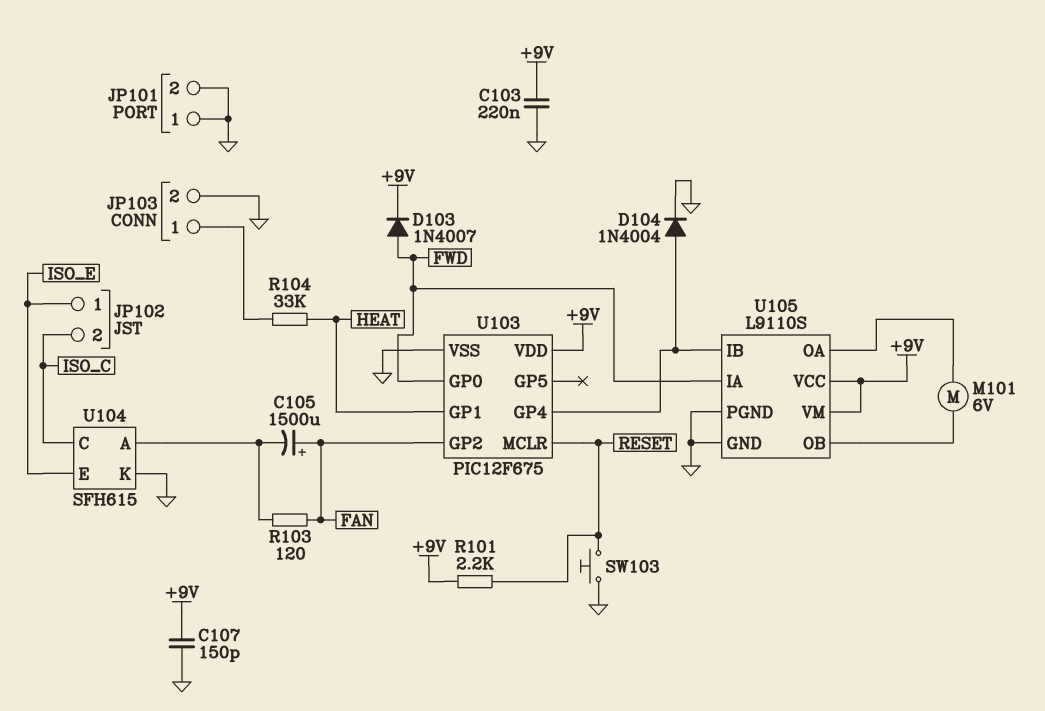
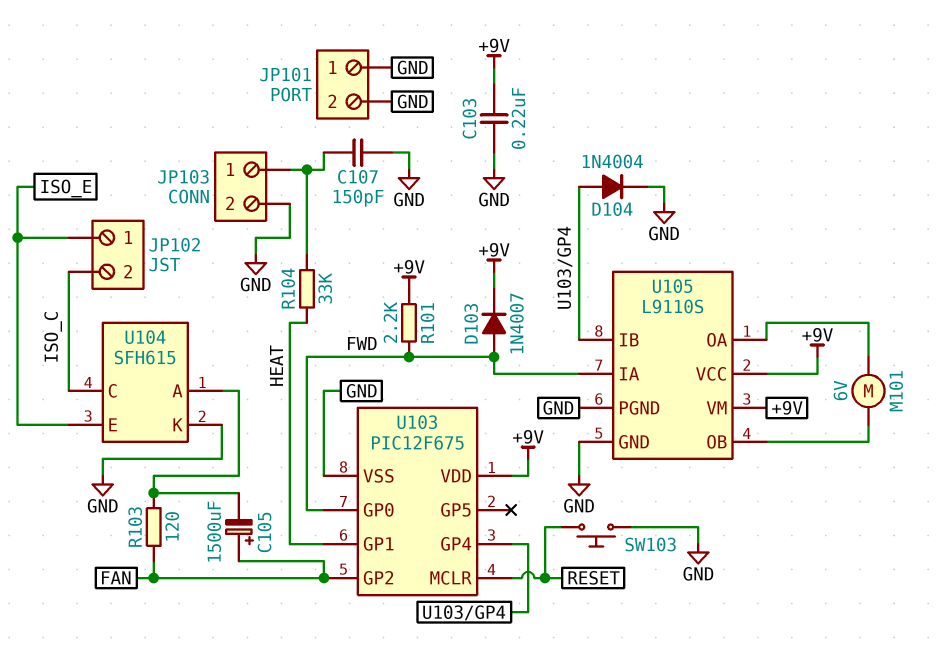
C107: 150pF (+9V, GND) -> 150pF (GND, JP103/1)
R101: 2.2k (+9V, RESET) -> 2.2k (+9V, FWD)

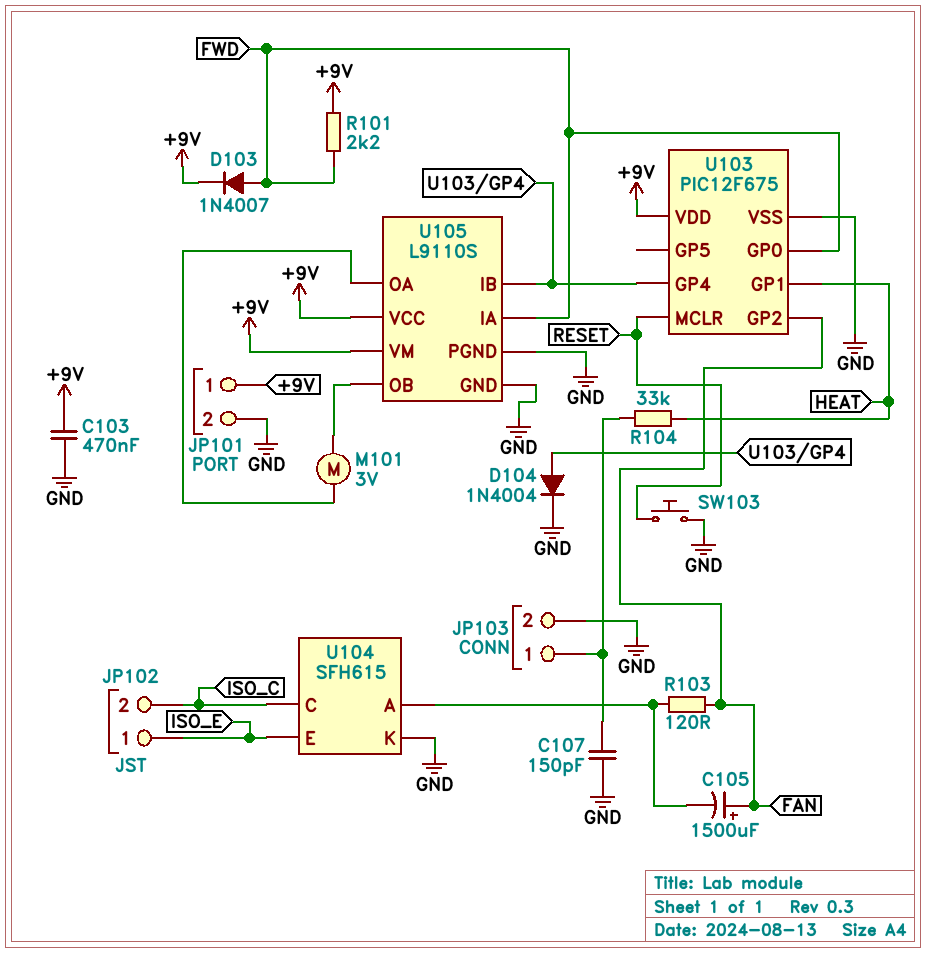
C103: 220nF (+9V, GND) -> 470nF (+9V, GND)
JP101 pin 1: GND -> +9V
M101: motor 6V (U105/OA, U105/OB) -> motor 3V (U105/OA, U105/OB)

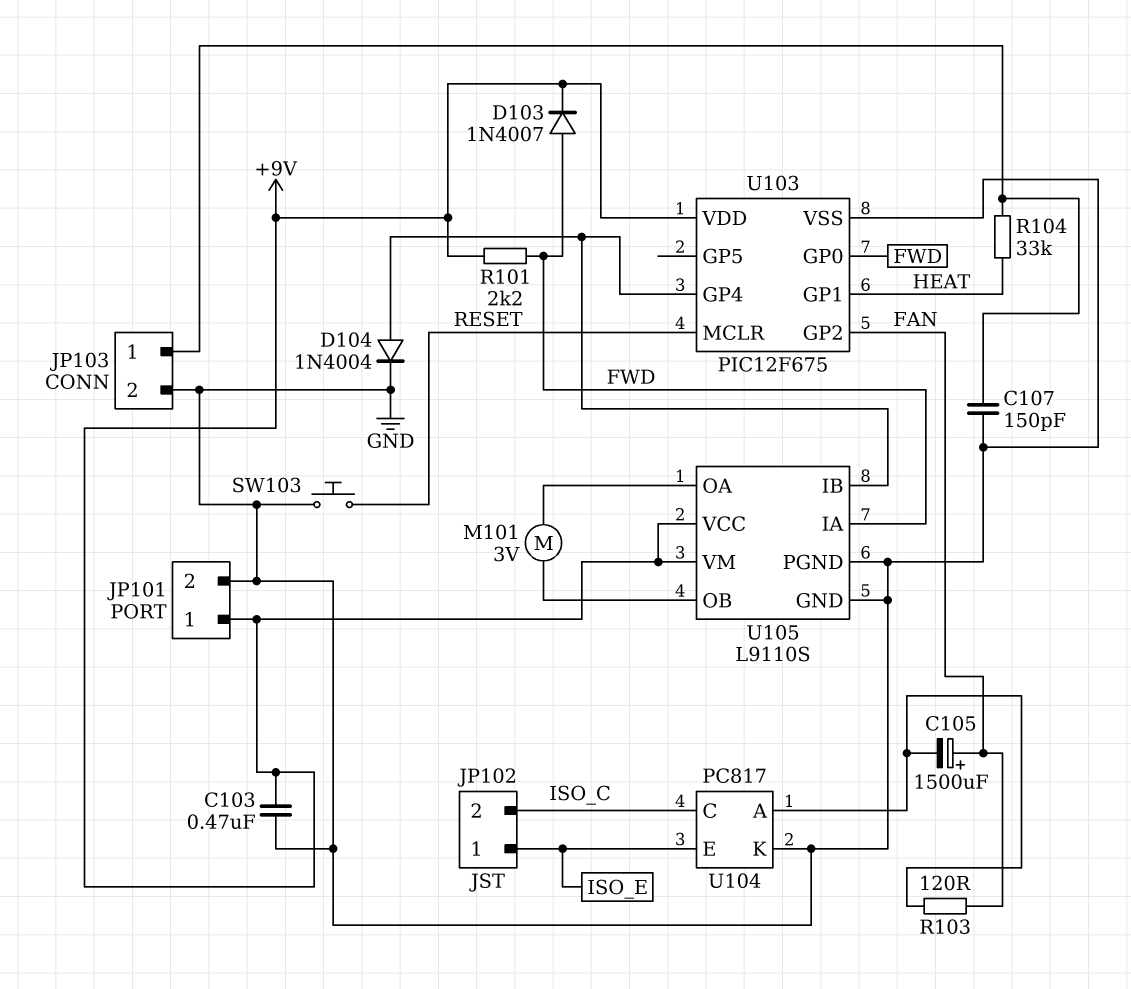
U104: SFH615 -> PC817

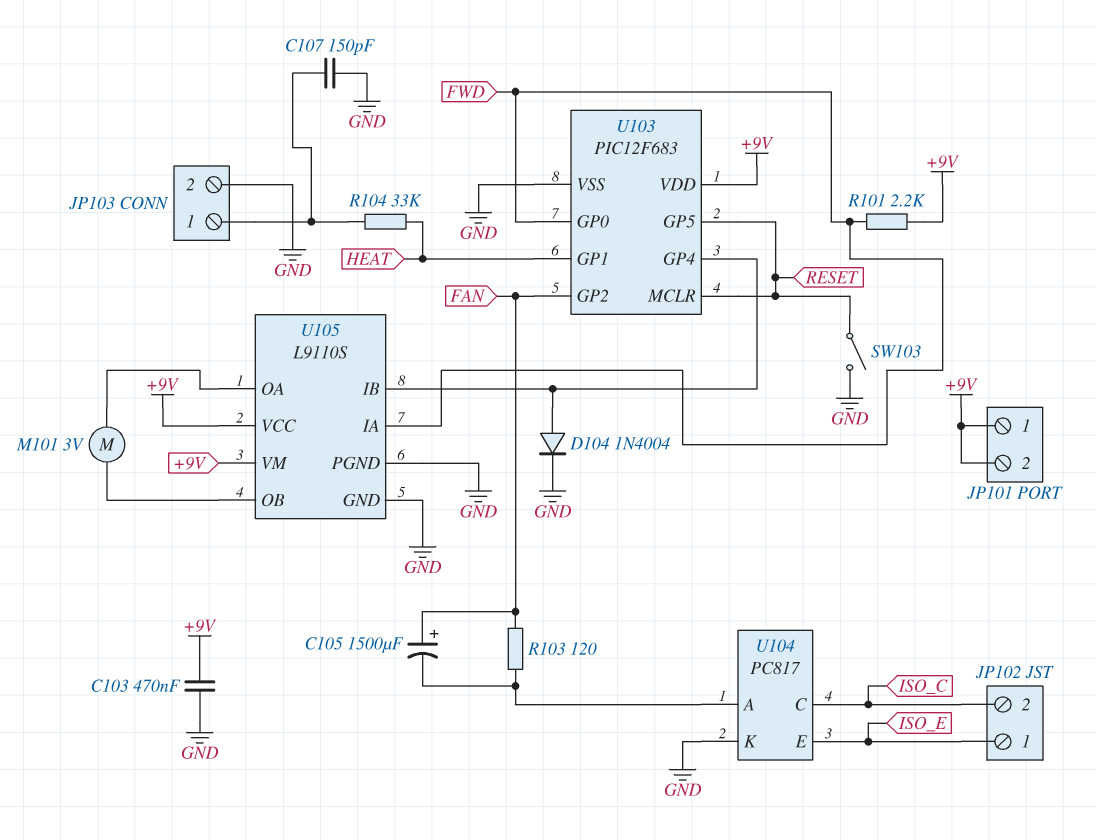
D103: diode 1N4007 (A FWD, K +9V) -> none
JP101 pin 2: GND -> +9V
SW103: button (GND, RESET) -> switch (GND, RESET)
U103: PIC12F675 -> PIC12F683
U103 pin GP5: none -> RESET

